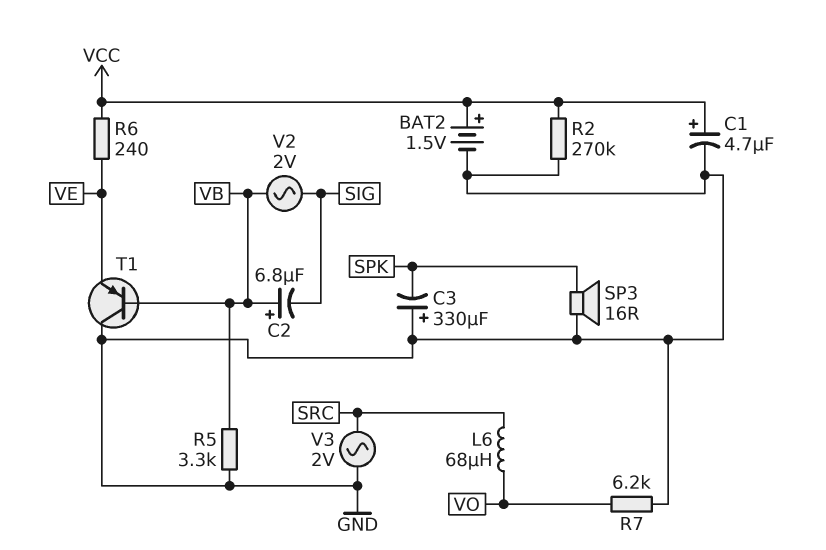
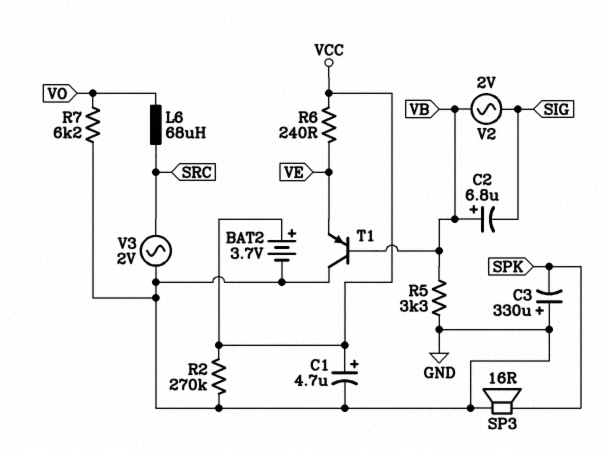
BAT2: 1.5V (plus VCC, minus GND) -> 3.7V (plus VCC, minus GND)

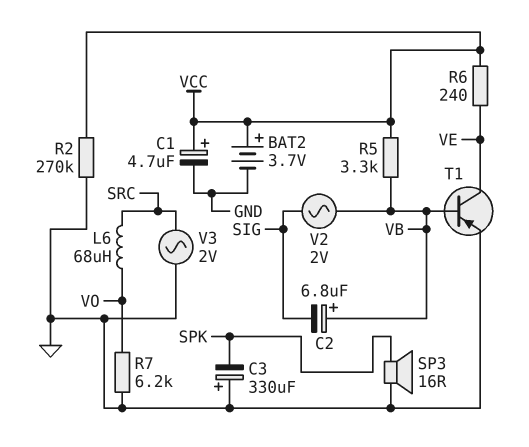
R5: 3.3k (GND, VB) -> 3.3k (VB, VCC)
T1: PNP (B VB, C GND, E VE) -> PNP (B VB, C VE, E GND)

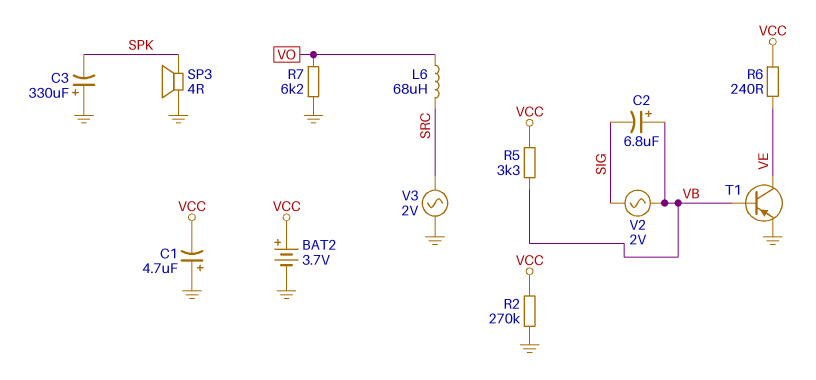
C1: 4.7uF (plus VCC, minus GND) -> 4.7uF (plus GND, minus VCC)
SP3: speaker 16R (GND, SPK) -> speaker 4R (GND, SPK)

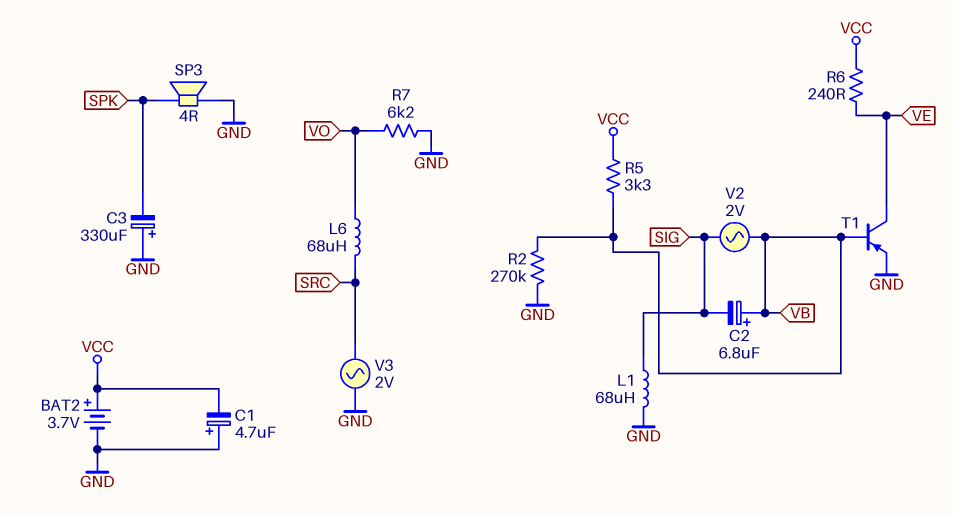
L1: none -> 68uH (GND, SIG)
R2: 270k (GND, VCC) -> 270k (GND, VB)

